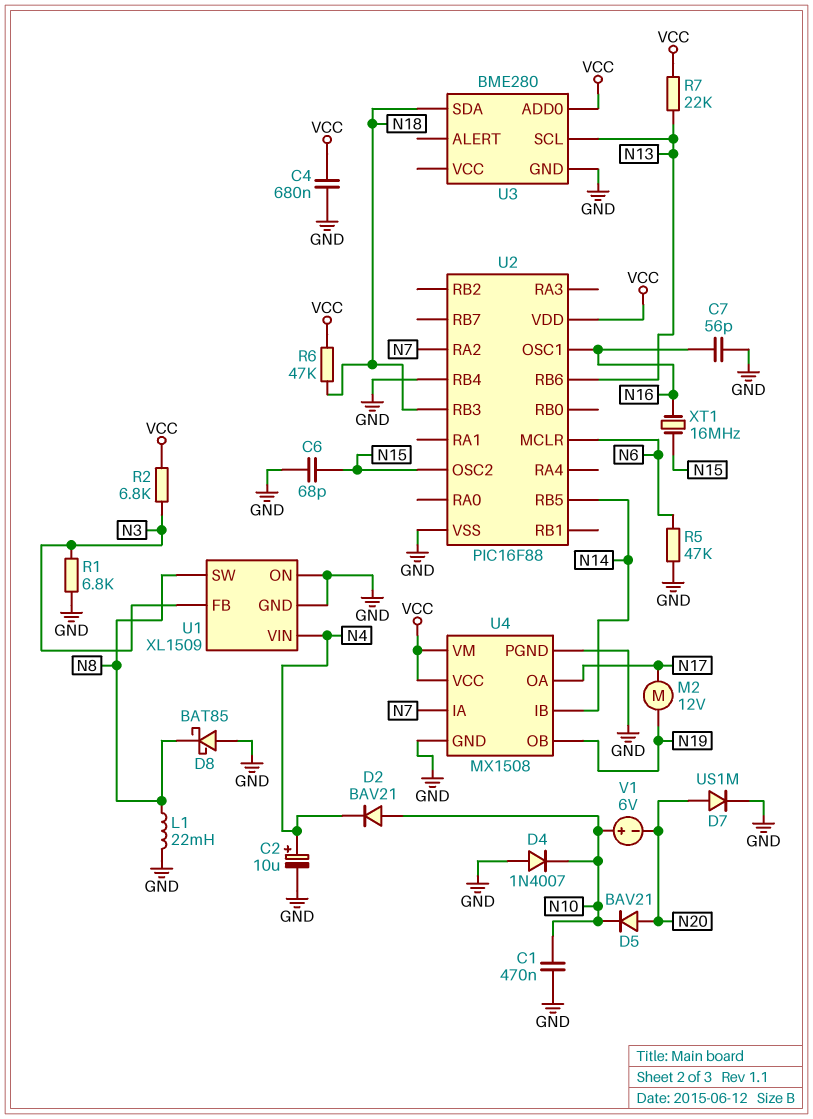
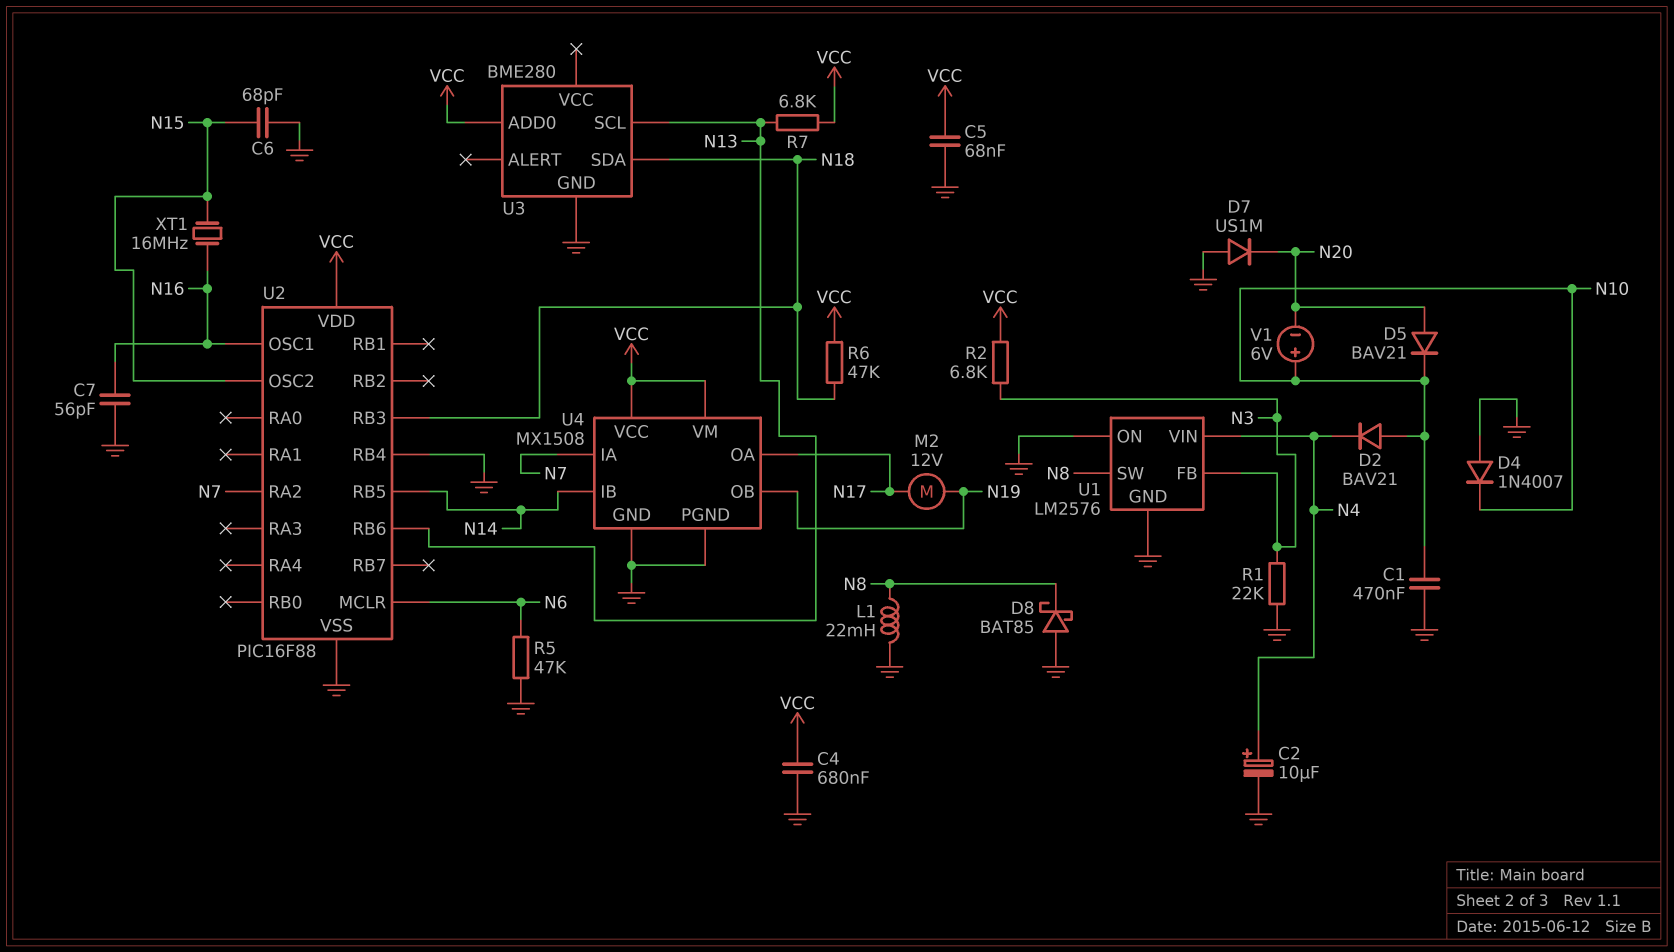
C5: none -> 68nF (GND, VCC)
D7: diode US1M (A N20, K GND) -> diode US1M (A GND, K N20)
R1: 6.8k (GND, N3) -> 22k (GND, N3)
R7: 22k (N13, VCC) -> 6.8k (N13, VCC)
U1: XL1509 -> LM2576

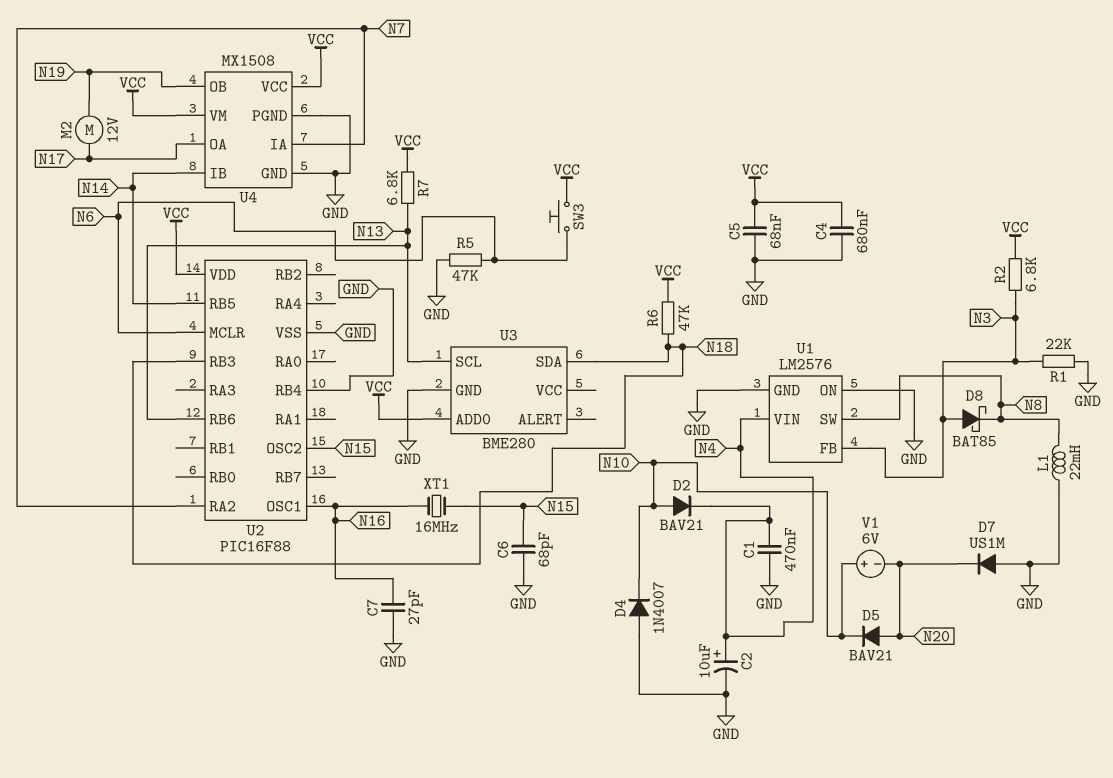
C1: 470nF (GND, N10) -> 470nF (GND, N4)
C7: 56pF (GND, N16) -> 27pF (GND, N16)
D8: schottky BAT85 (A GND, K N8) -> schottky BAT85 (A N3, K N8)
SW3: none -> button (N6, VCC)

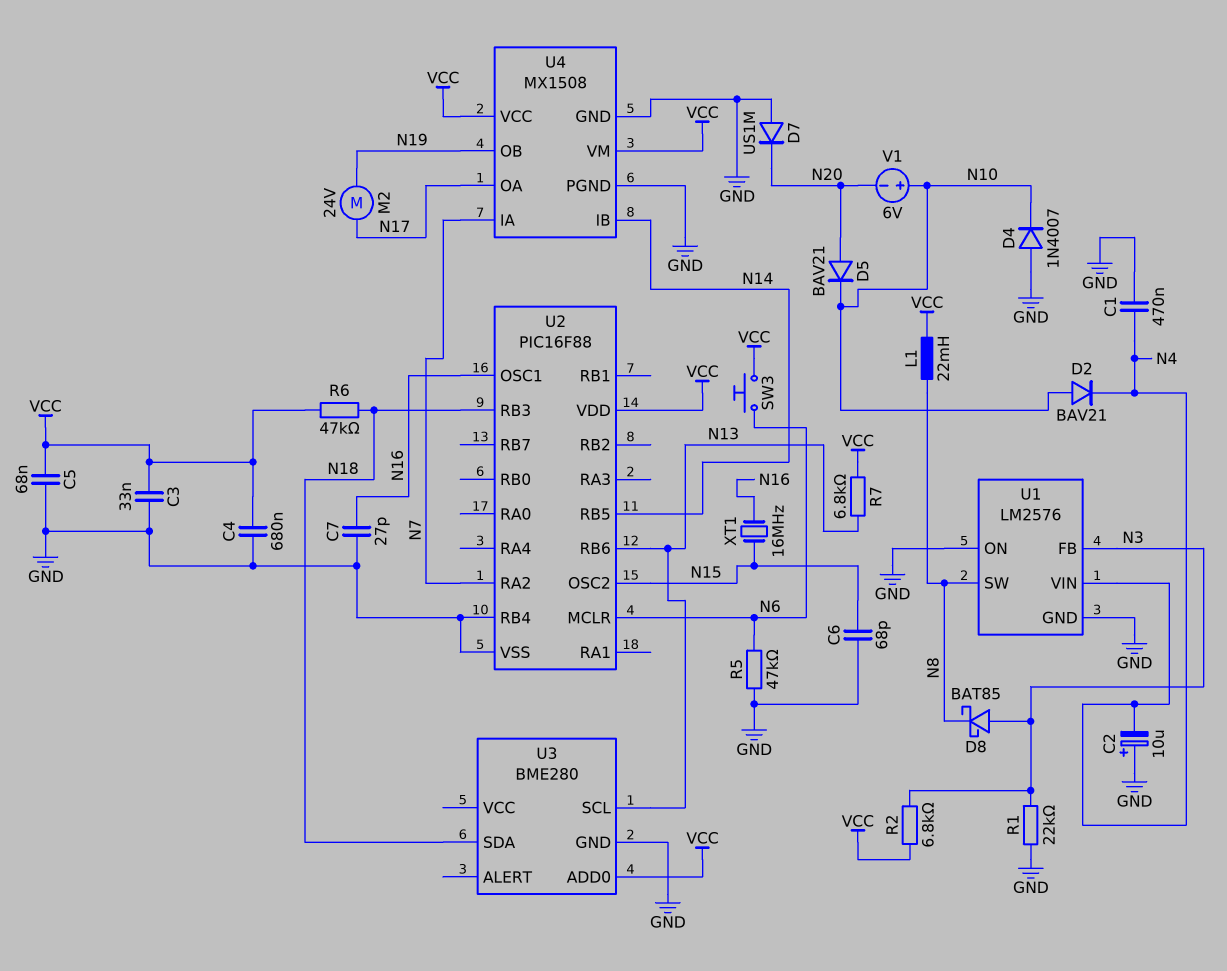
C2: 10uF (plus N4, minus GND) -> 10uF (plus GND, minus N4)
C3: none -> 33nF (GND, VCC)
L1: 22mH (GND, N8) -> 22mH (N8, VCC)
M2: motor 12V (N17, N19) -> motor 24V (N17, N19)

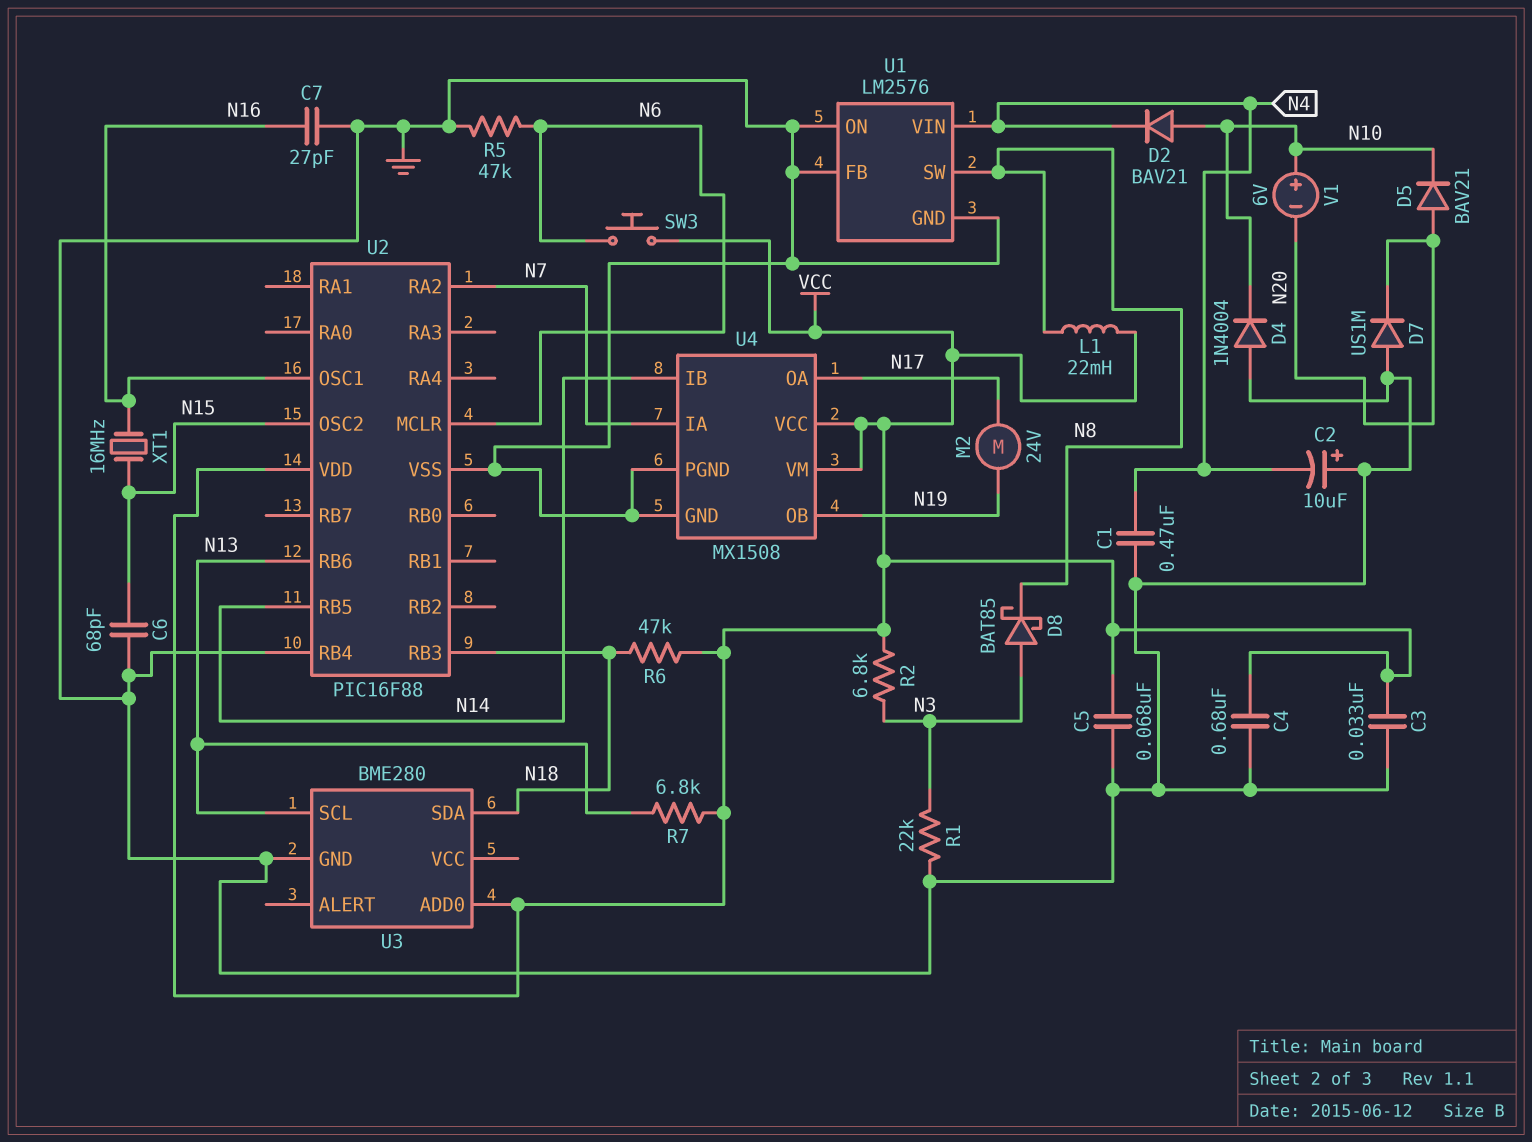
D4: diode 1N4007 (A GND, K N10) -> diode 1N4004 (A GND, K N10)
U1 pin FB: N3 -> GND

